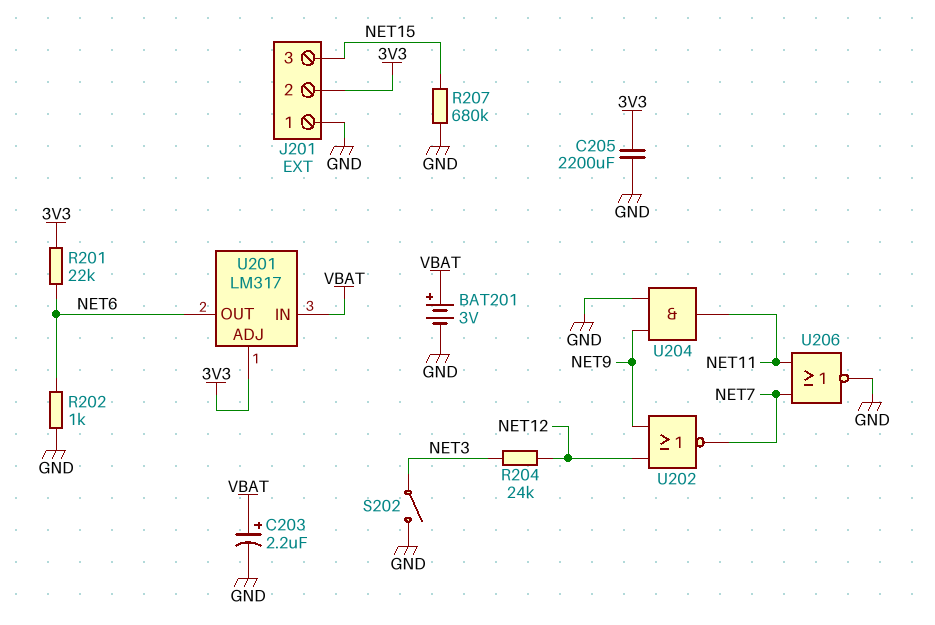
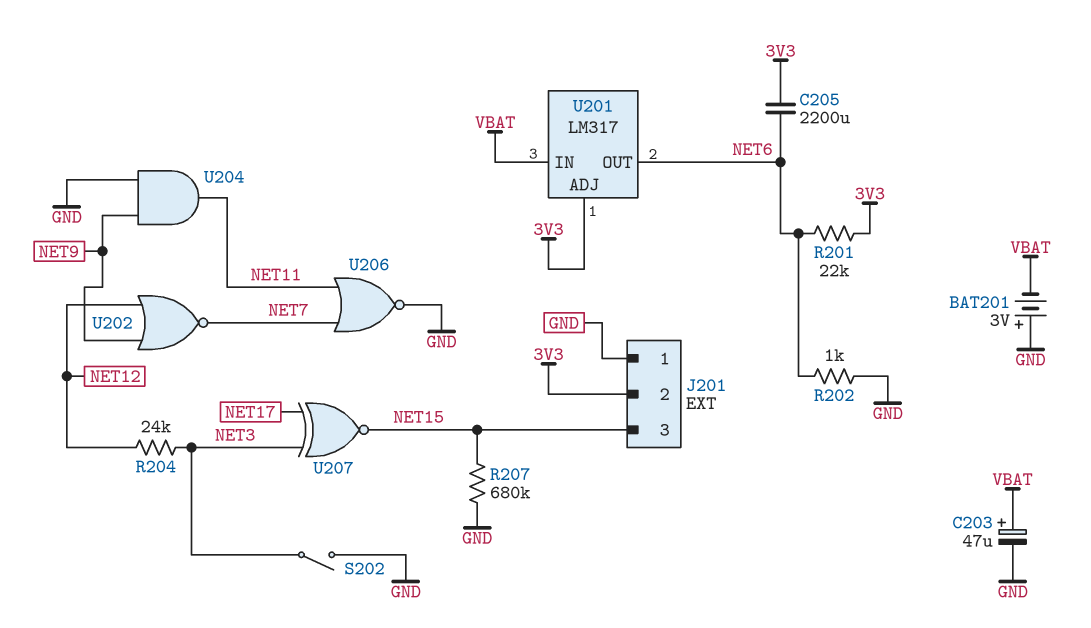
BAT201: 3V (plus VBAT, minus GND) -> 3V (plus GND, minus VBAT)
C203: 2.2uF (plus VBAT, minus GND) -> 47uF (plus VBAT, minus GND)
C205: 2200uF (3V3, GND) -> 2200uF (3V3, NET6)
U207: none -> XNOR (in NET3, in NET17, out NET15)

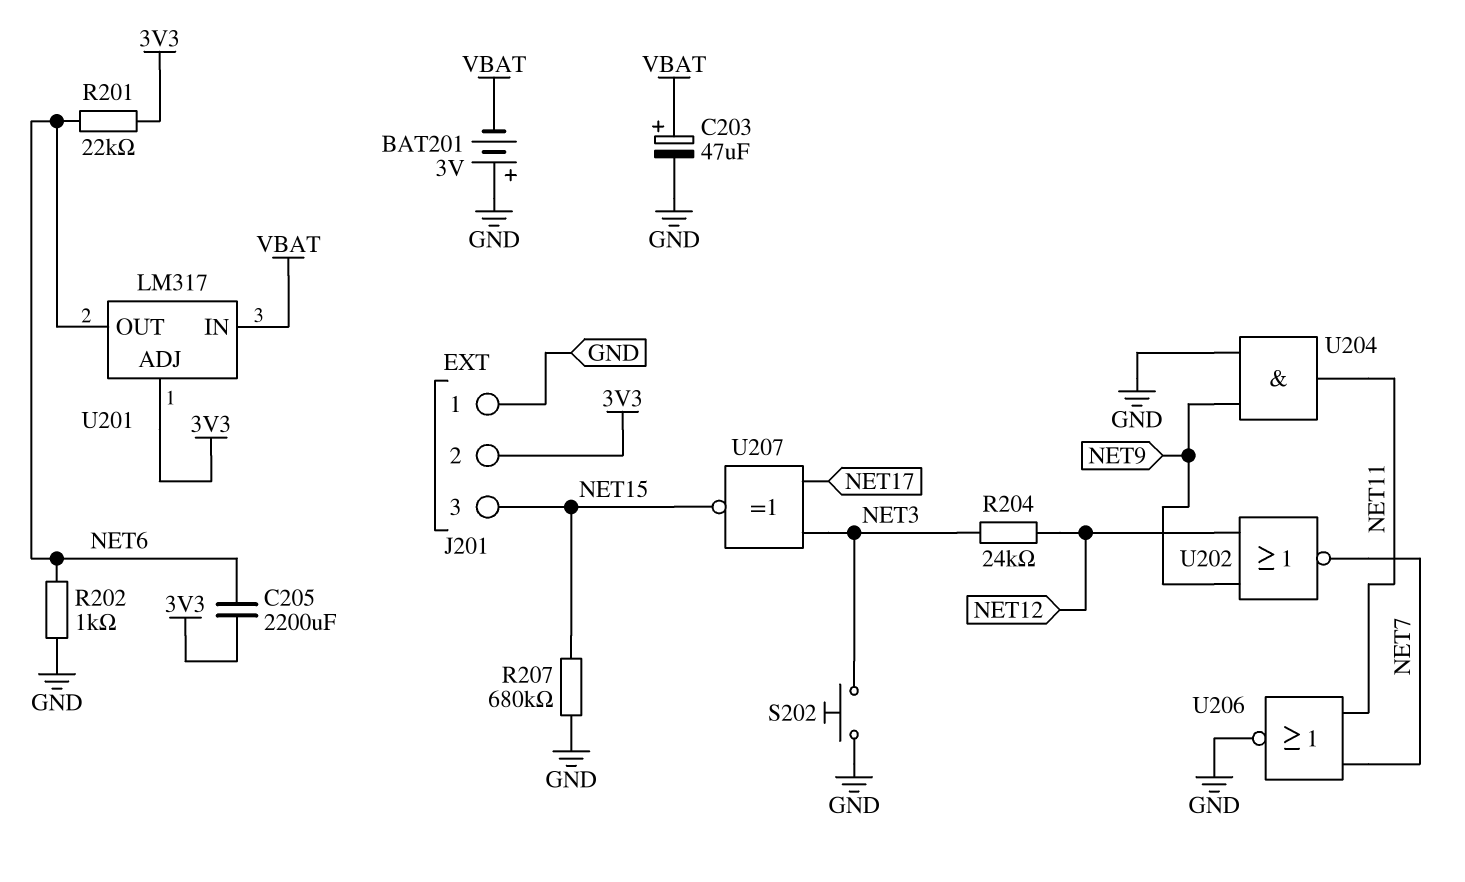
S202: switch (GND, NET3) -> button (GND, NET3)

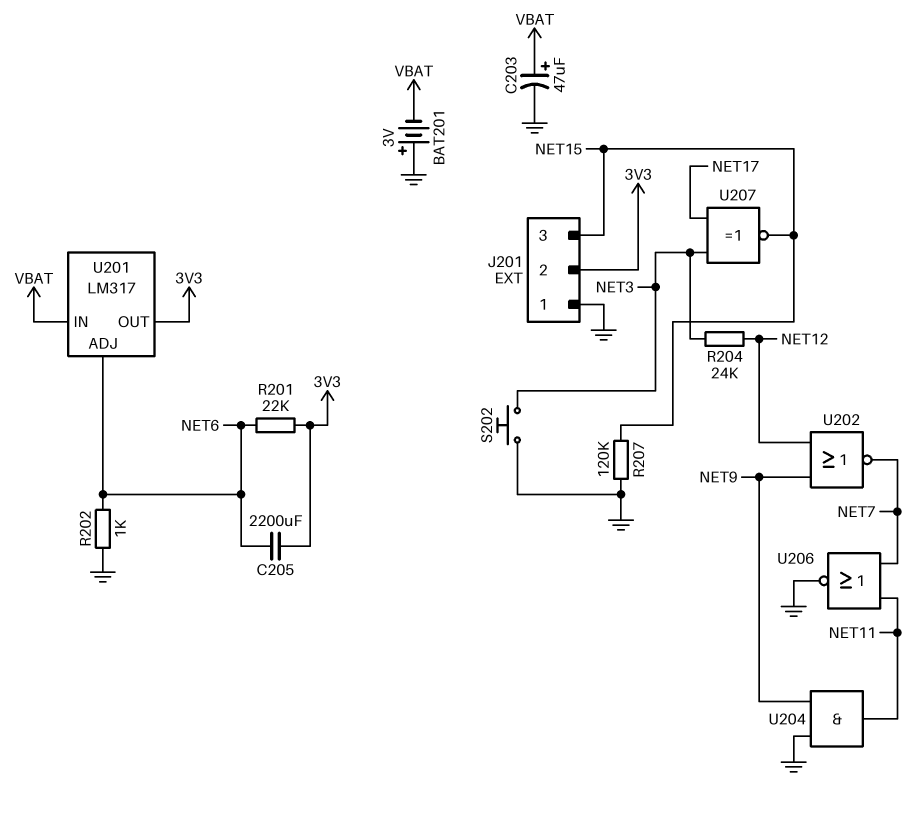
R207: 680k (GND, NET15) -> 120k (GND, NET15)
U201 pin ADJ: 3V3 -> NET6
U201 pin OUT: NET6 -> 3V3

